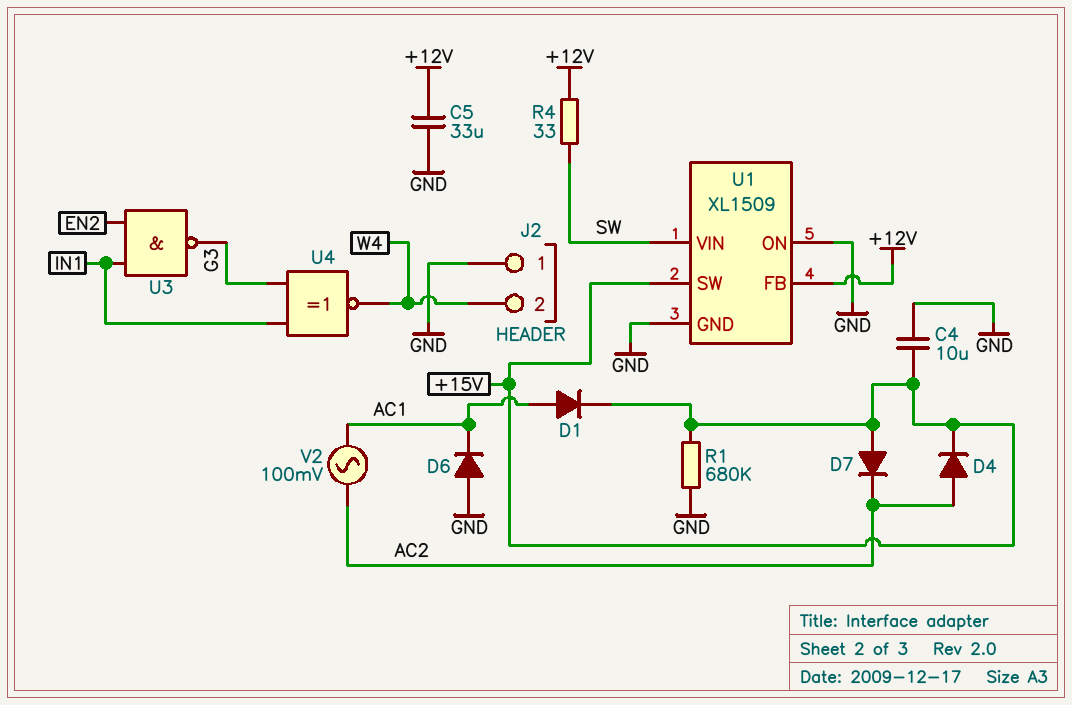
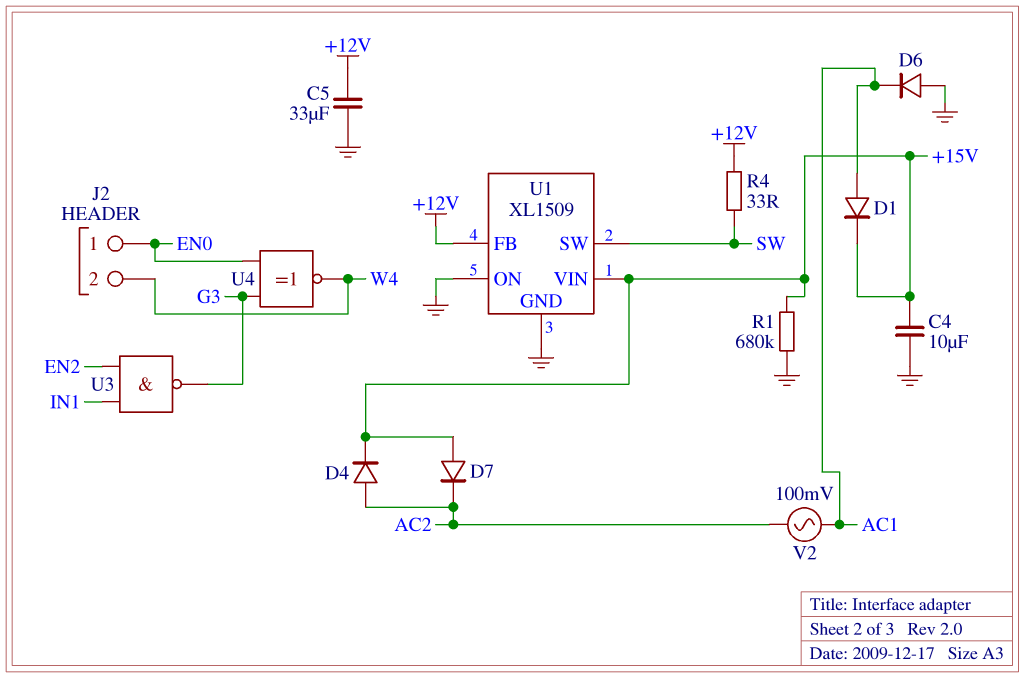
J2 pin 1: GND -> EN0
U1 pin SW: +15V -> SW
U1 pin VIN: SW -> +15V
U4: XNOR (in G3, in IN1, out W4) -> XNOR (in EN0, in G3, out W4)

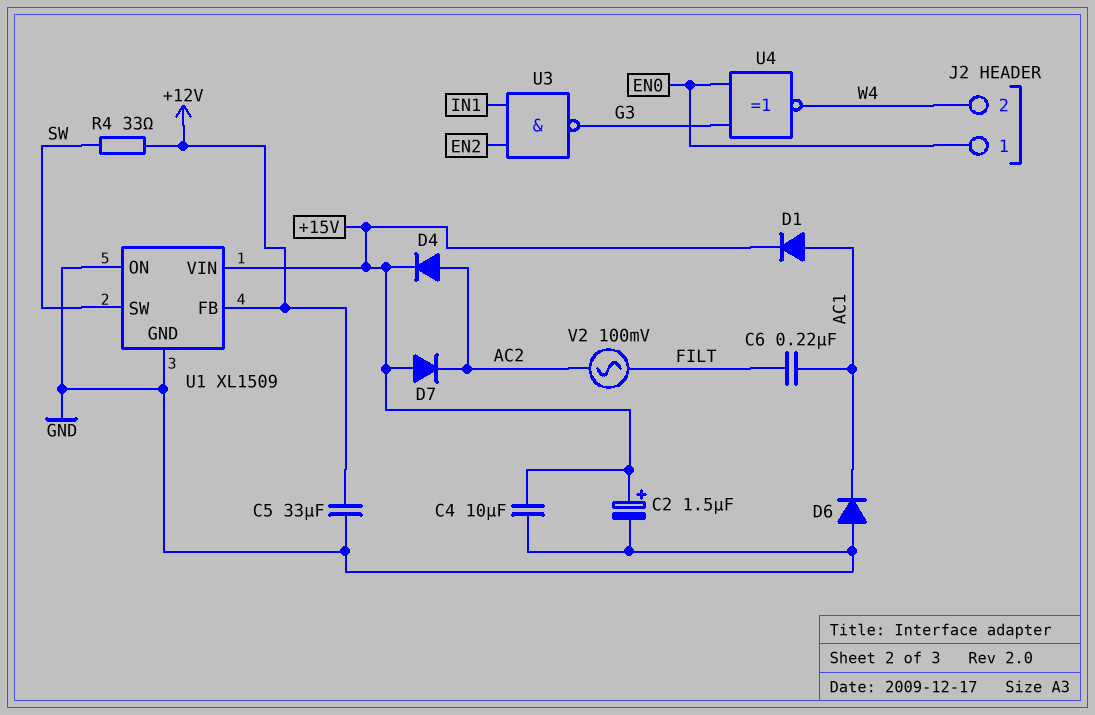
C2: none -> 1.5uF (plus +15V, minus GND)
C6: none -> 220nF (AC1, FILT)
R1: 680k (+15V, GND) -> none
V2: AC 100mV (AC1, AC2) -> AC 100mV (AC2, FILT)

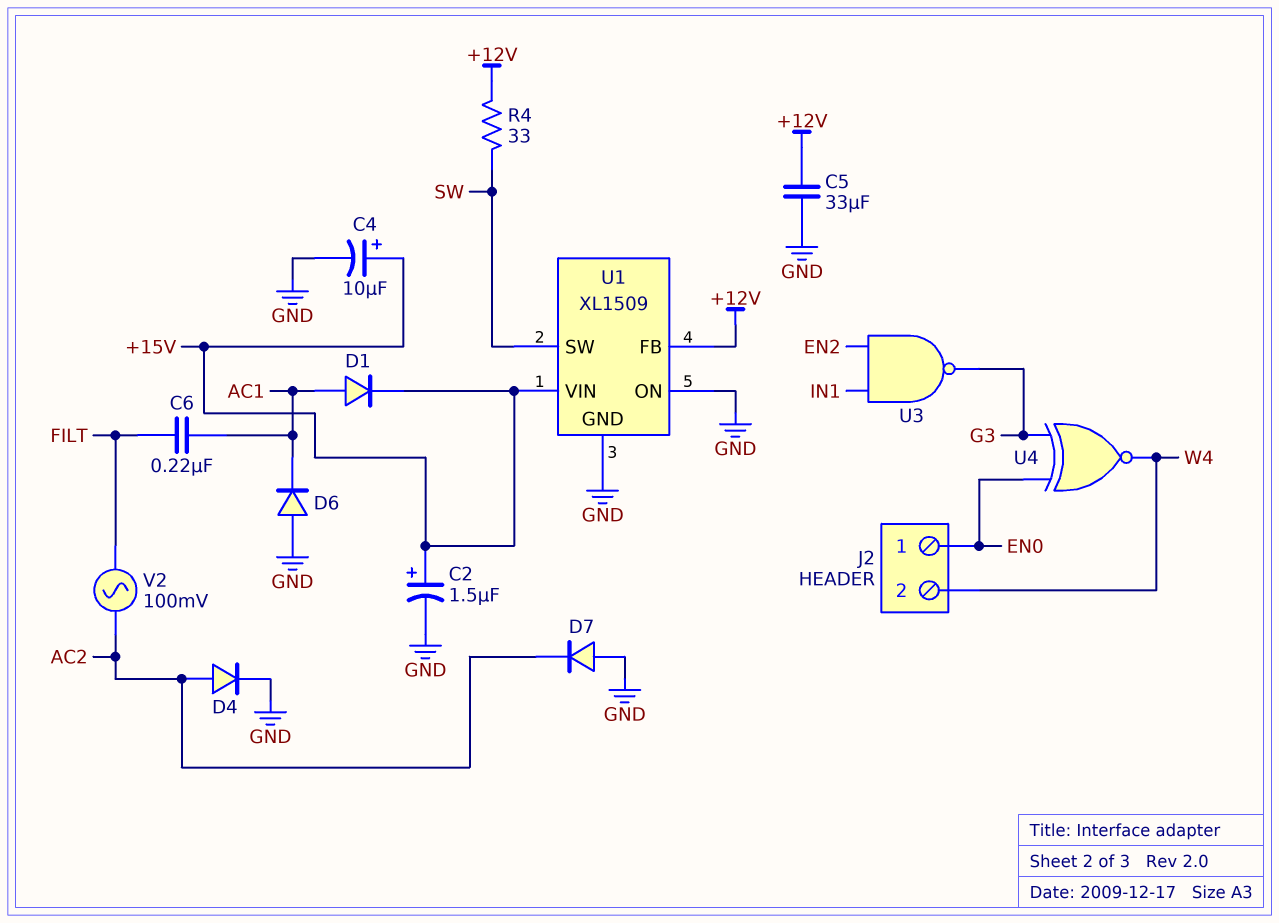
C4: 10uF (+15V, GND) -> 10uF (plus +15V, minus GND)
D4: diode (A AC2, K +15V) -> diode (A AC2, K GND)
D7: diode (A +15V, K AC2) -> diode (A GND, K AC2)

